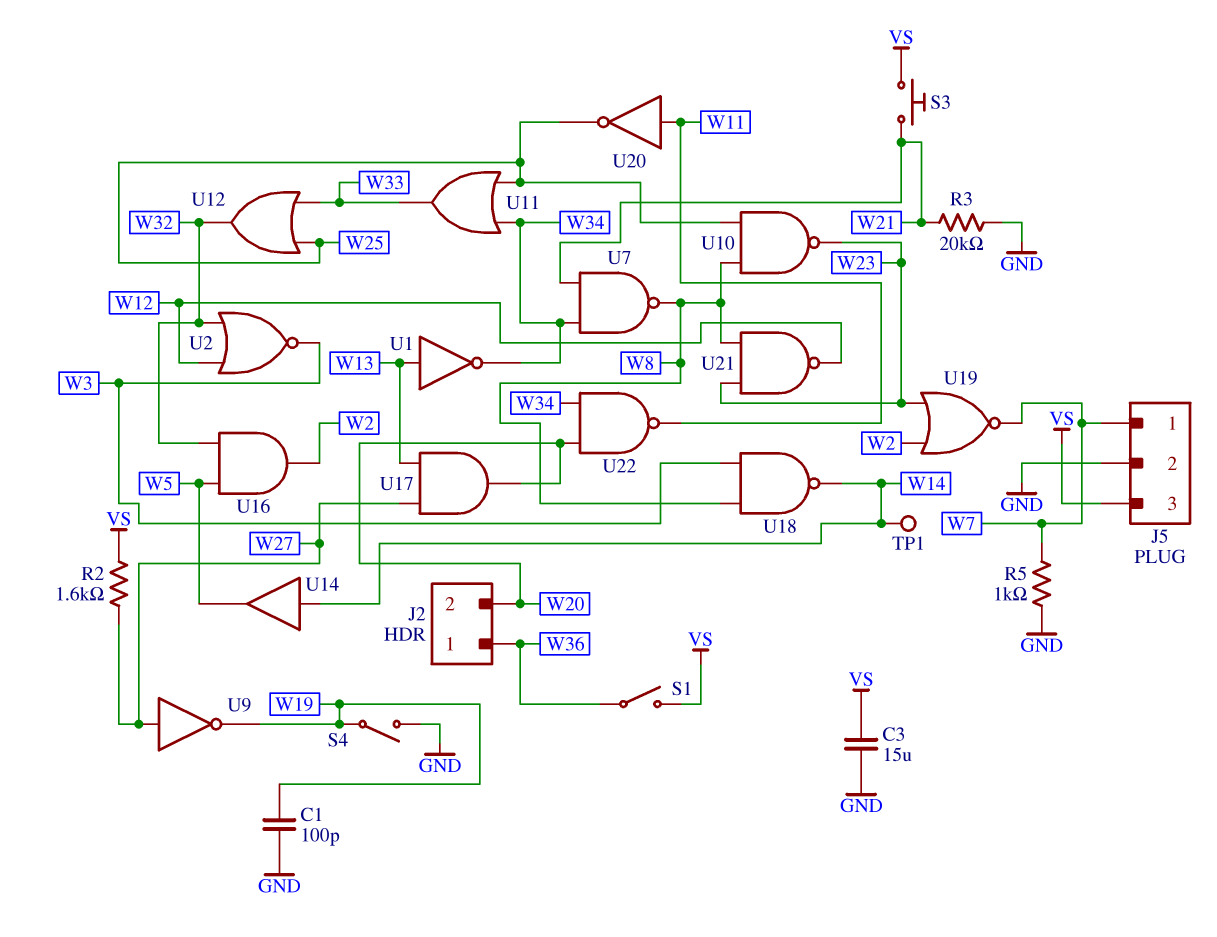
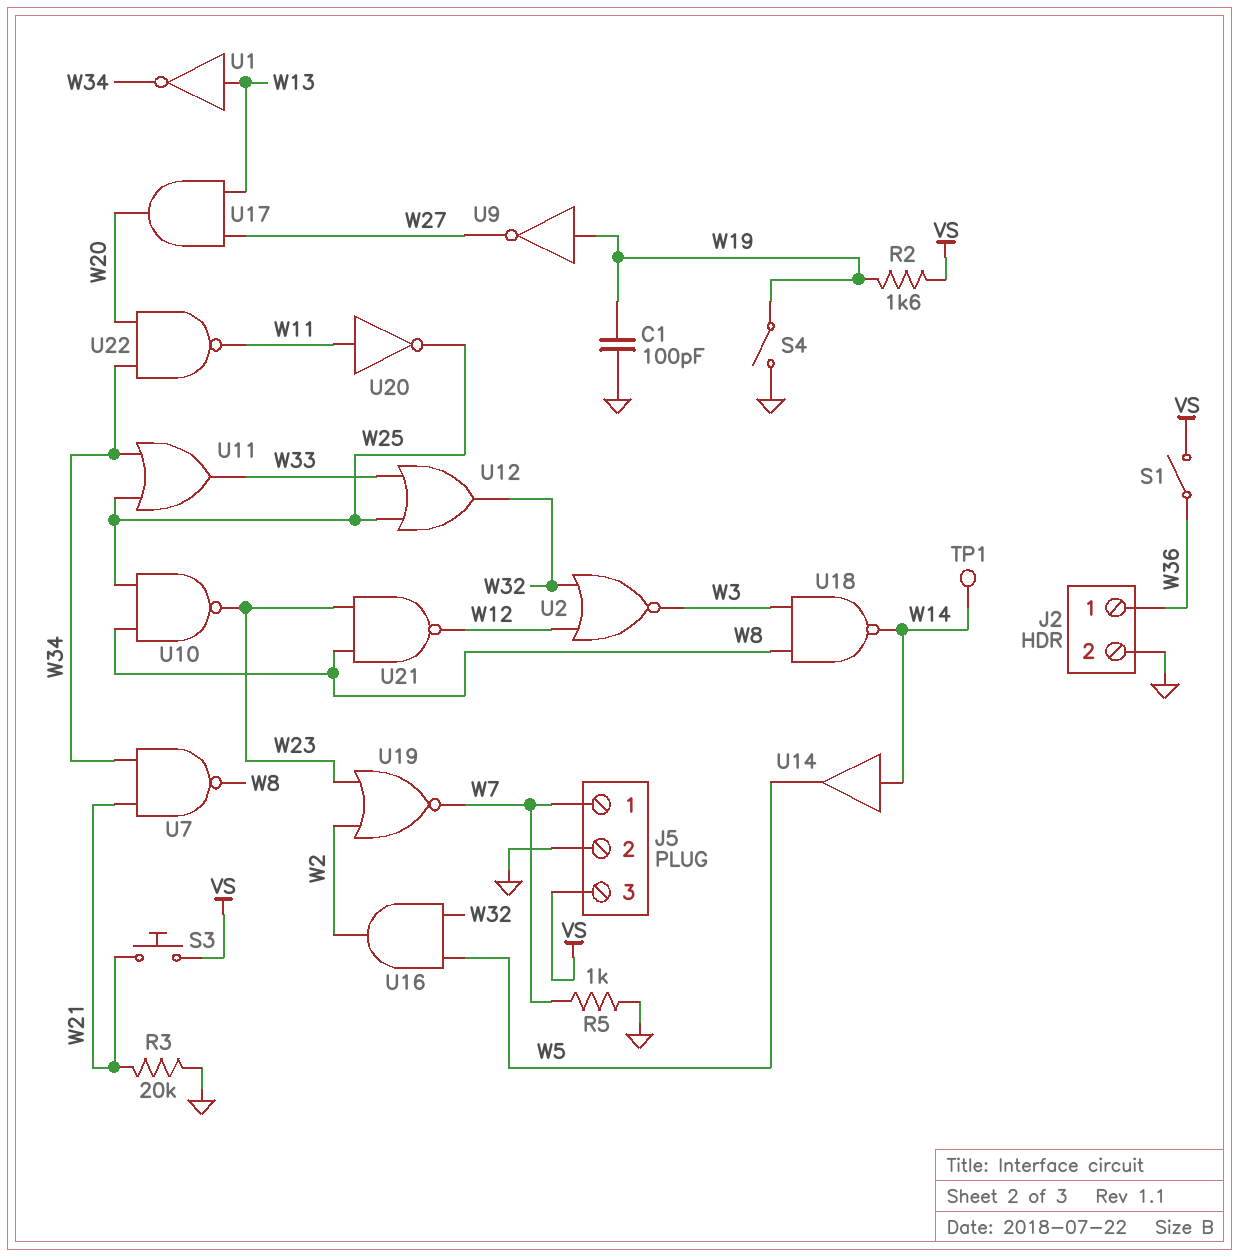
C3: 15uF (GND, VS) -> none
J2 pin 2: W20 -> GND
R2: 1.6k (VS, W27) -> 1.6k (VS, W19)
U9: NOT (in W27, out W19) -> NOT (in W19, out W27)

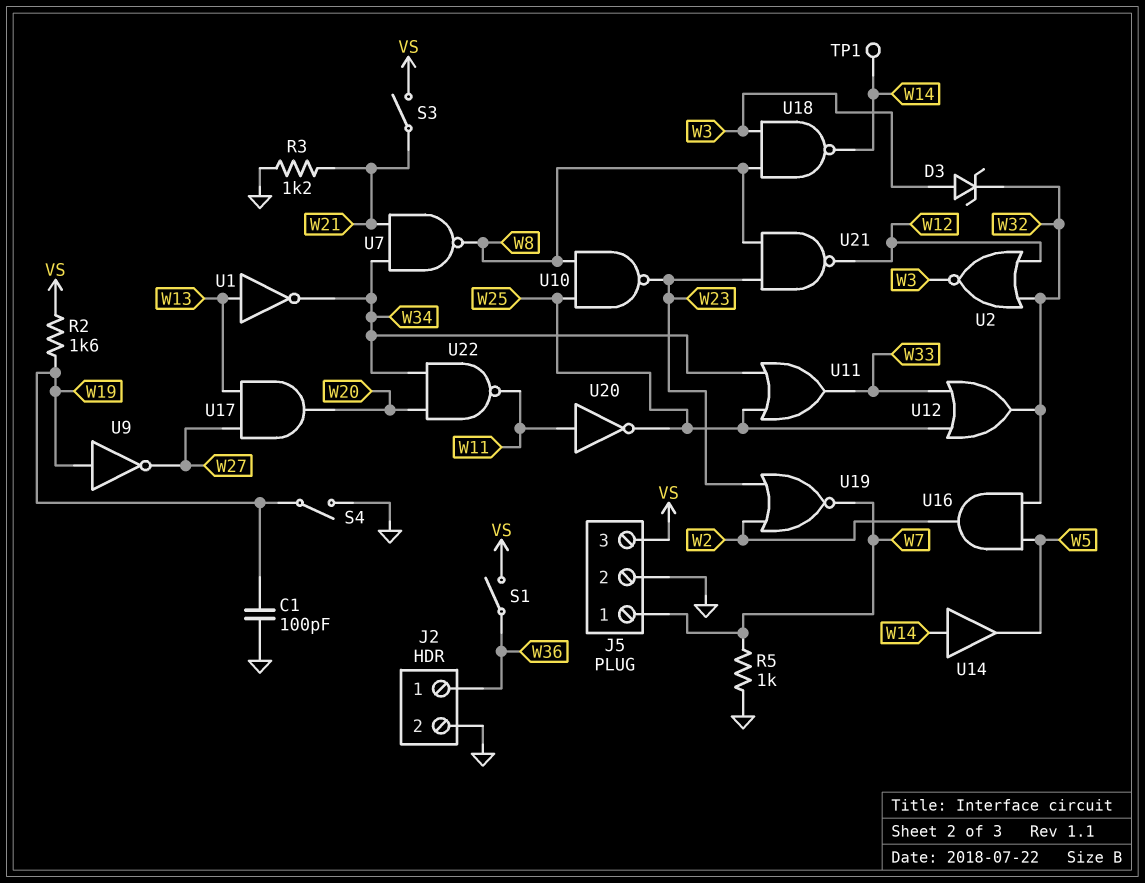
D3: none -> zener (A W3, K W32)
R3: 20k (GND, W21) -> 1.2k (GND, W21)
S3: button (VS, W21) -> switch (VS, W21)

